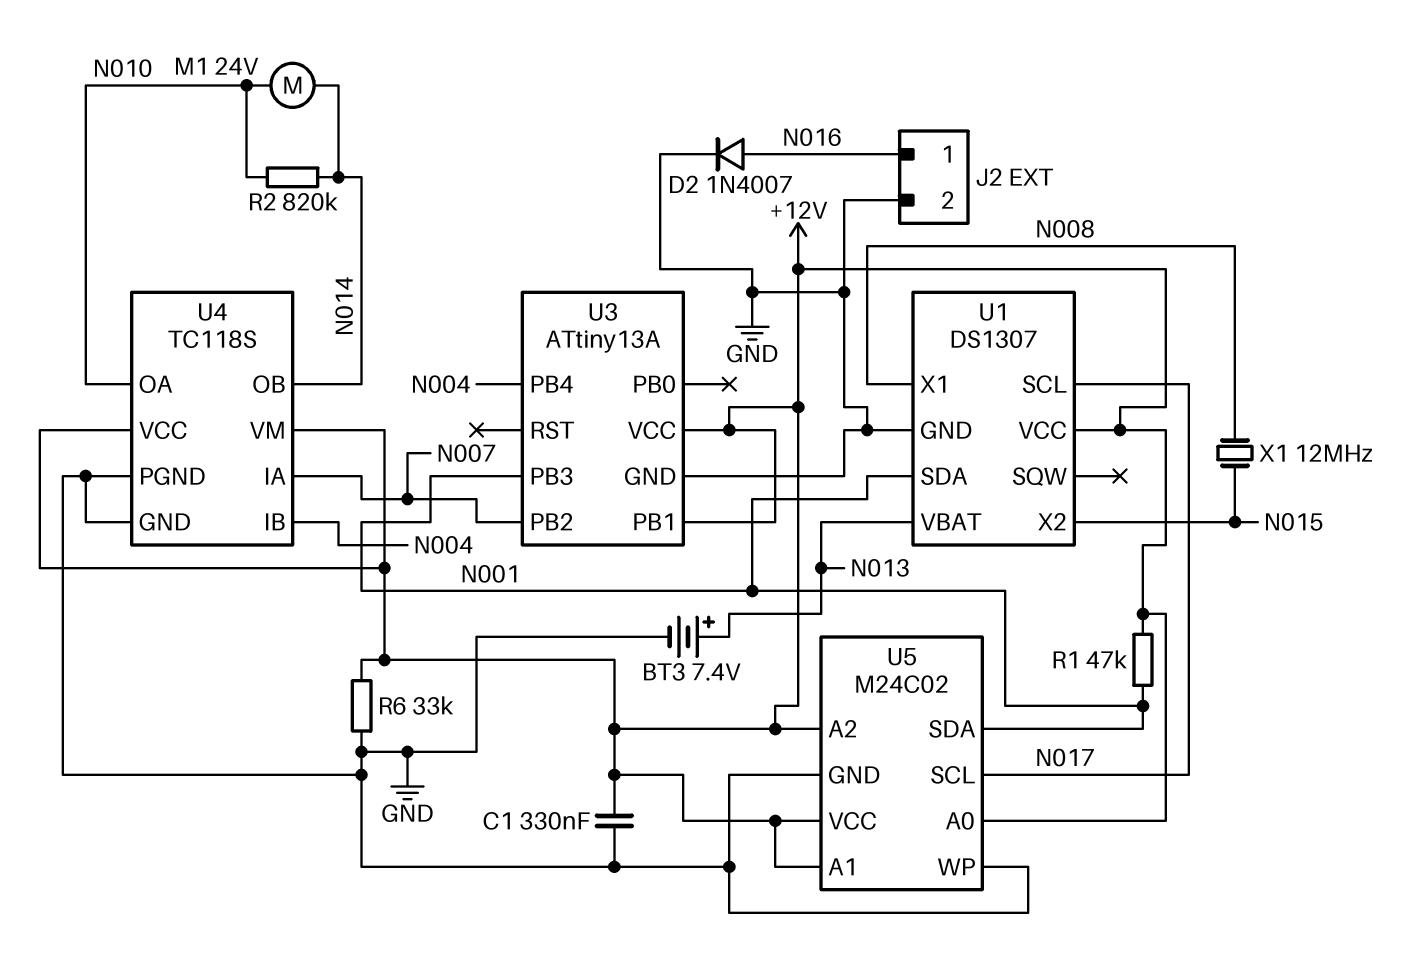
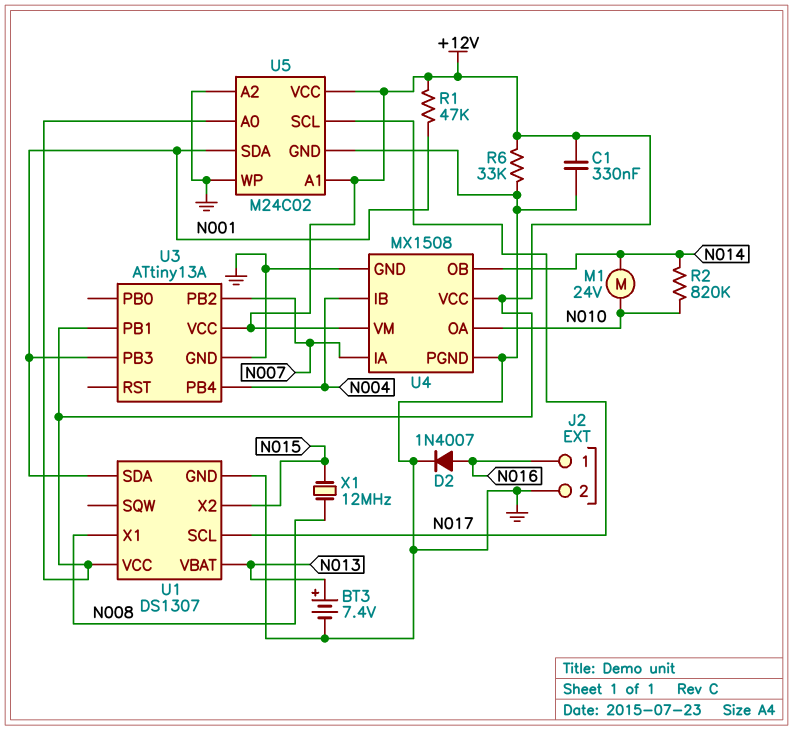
U4: TC118S -> MX1508
U5 pin A2: +12V -> GND

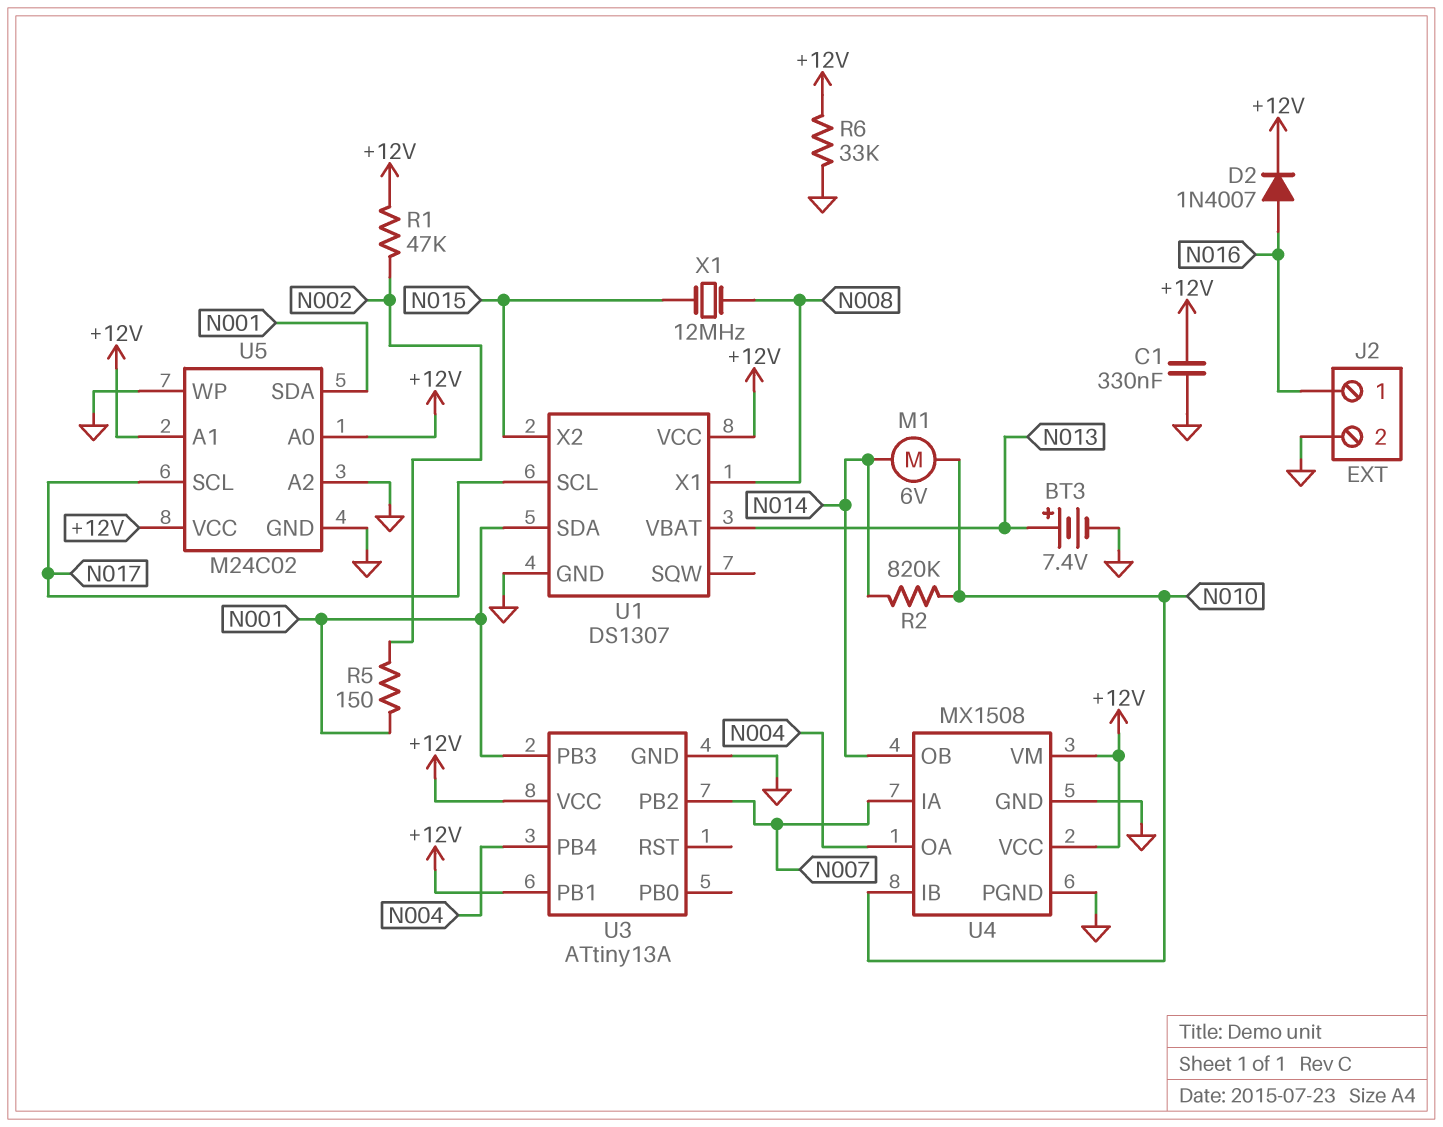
D2: diode 1N4007 (A N016, K GND) -> diode 1N4007 (A N016, K +12V)
M1: motor 24V (N010, N014) -> motor 6V (N010, N014)
R1: 47k (+12V, N001) -> 47k (+12V, N002)
R5: none -> 150 (N001, N002)
U4 pin IB: N004 -> N010
U4 pin OA: N010 -> N004

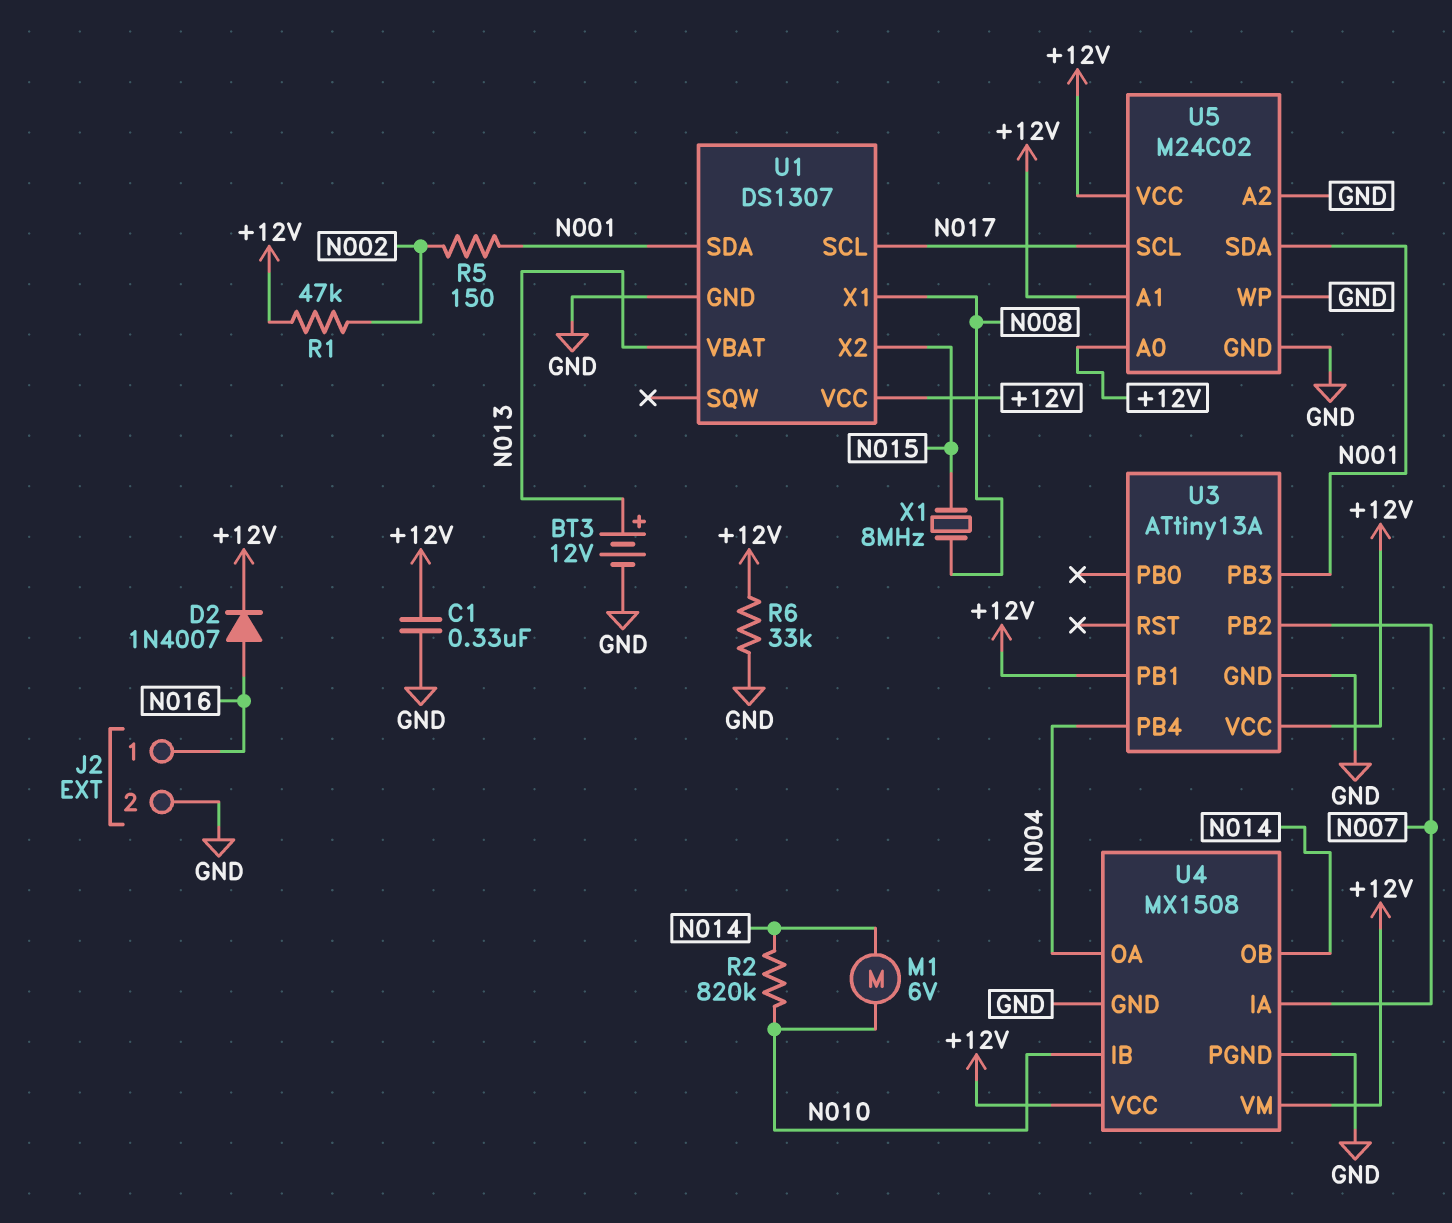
BT3: 7.4V (plus N013, minus GND) -> 12V (plus N013, minus GND)
X1: 12MHz (N008, N015) -> 8MHz (N008, N015)

